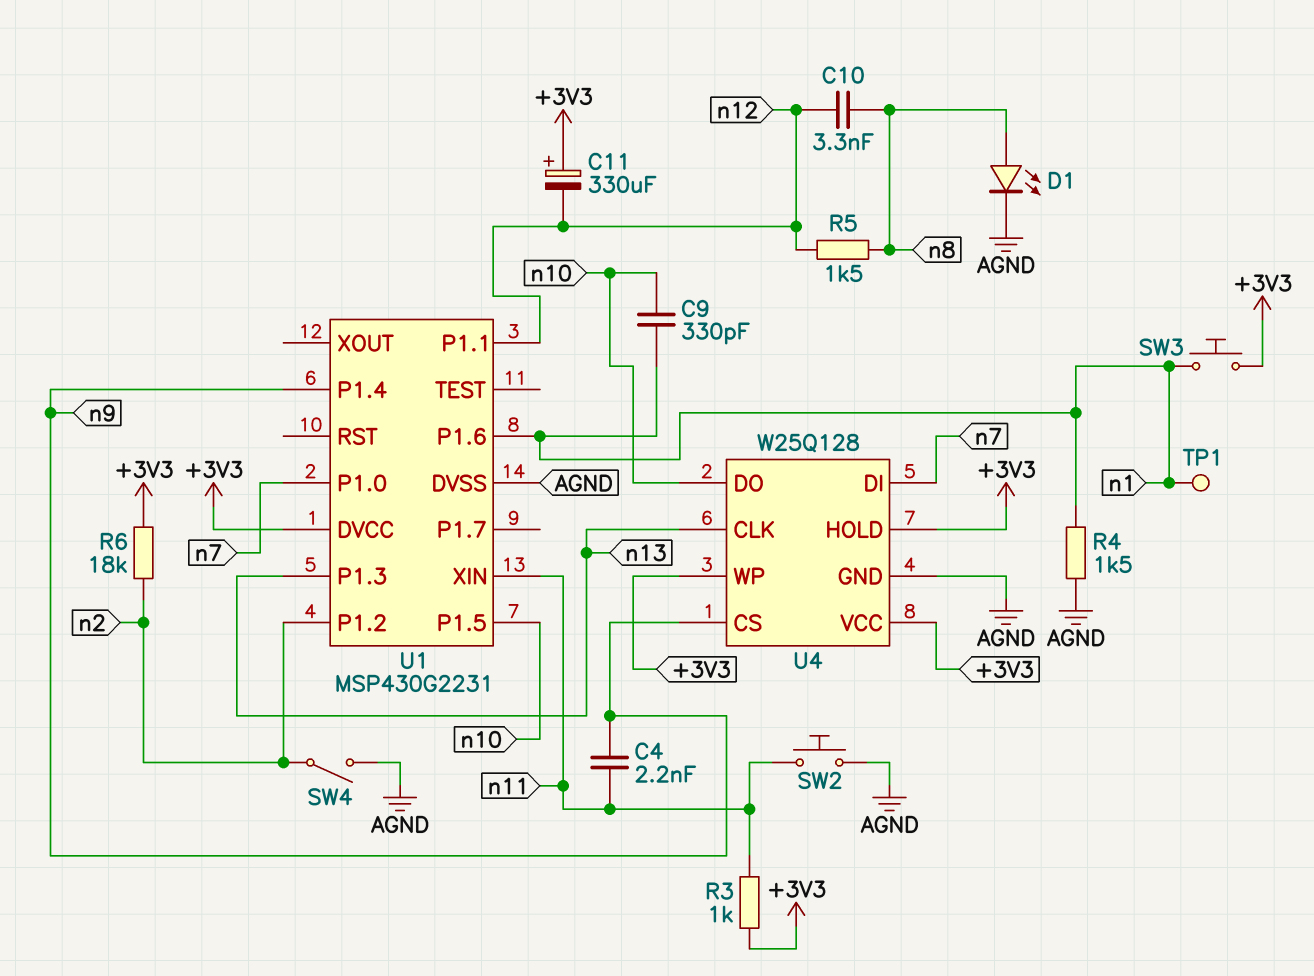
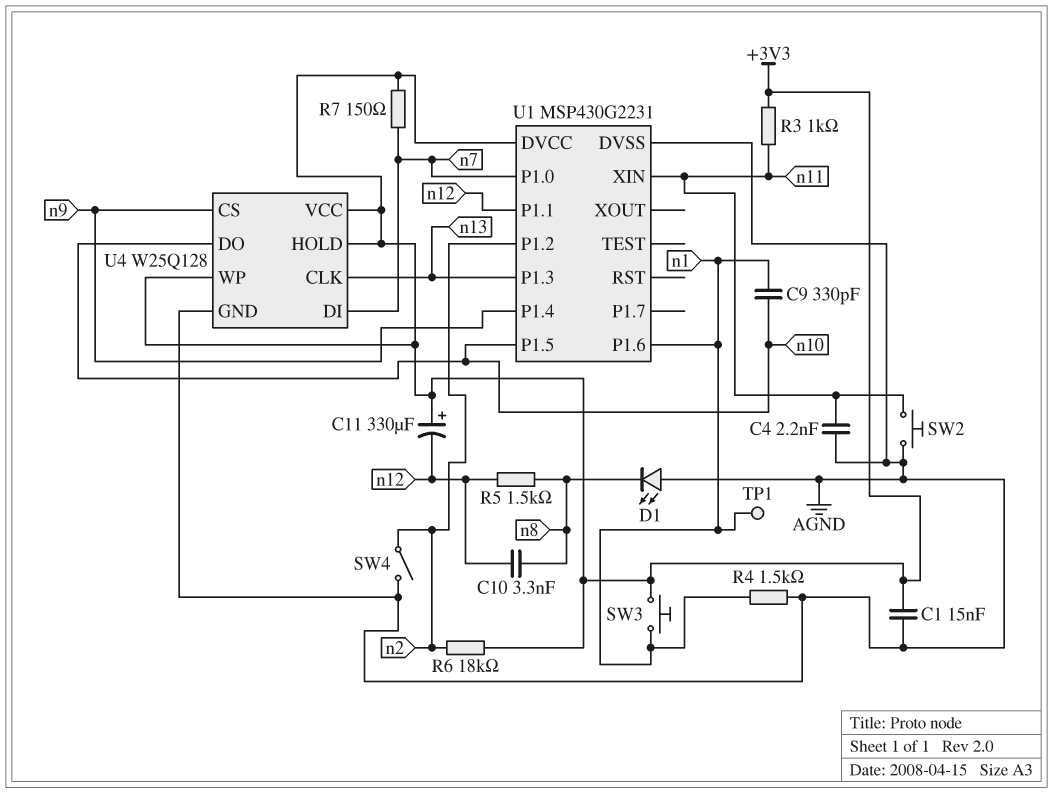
C1: none -> 15nF (+3V3, AGND)
C4: 2.2nF (n9, n11) -> 2.2nF (AGND, n11)
D1: LED (A n8, K AGND) -> LED (A AGND, K n8)
R7: none -> 150 (+3V3, n7)

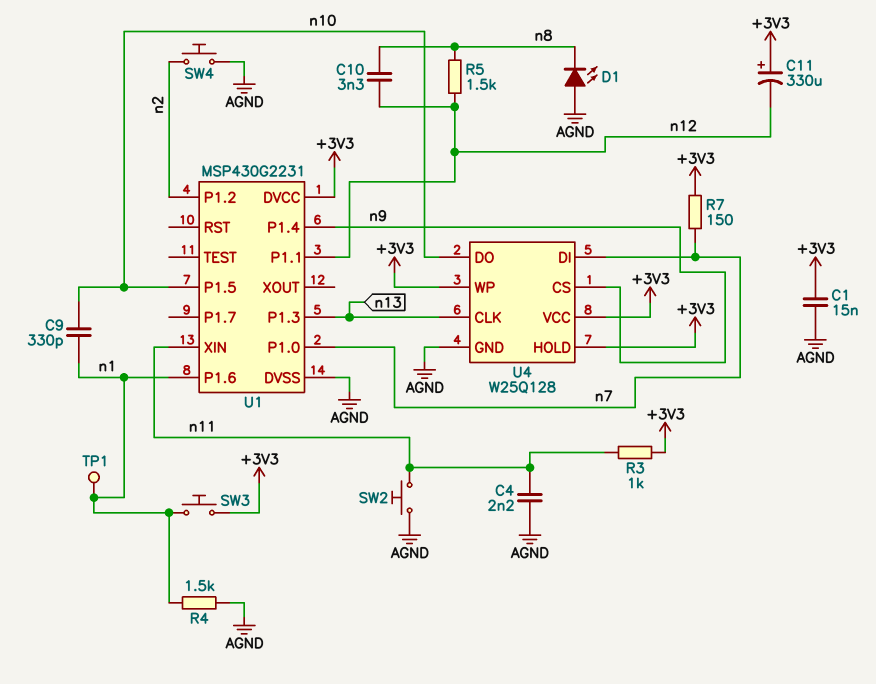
R6: 18k (+3V3, n2) -> none
SW4: switch (AGND, n2) -> button (AGND, n2)

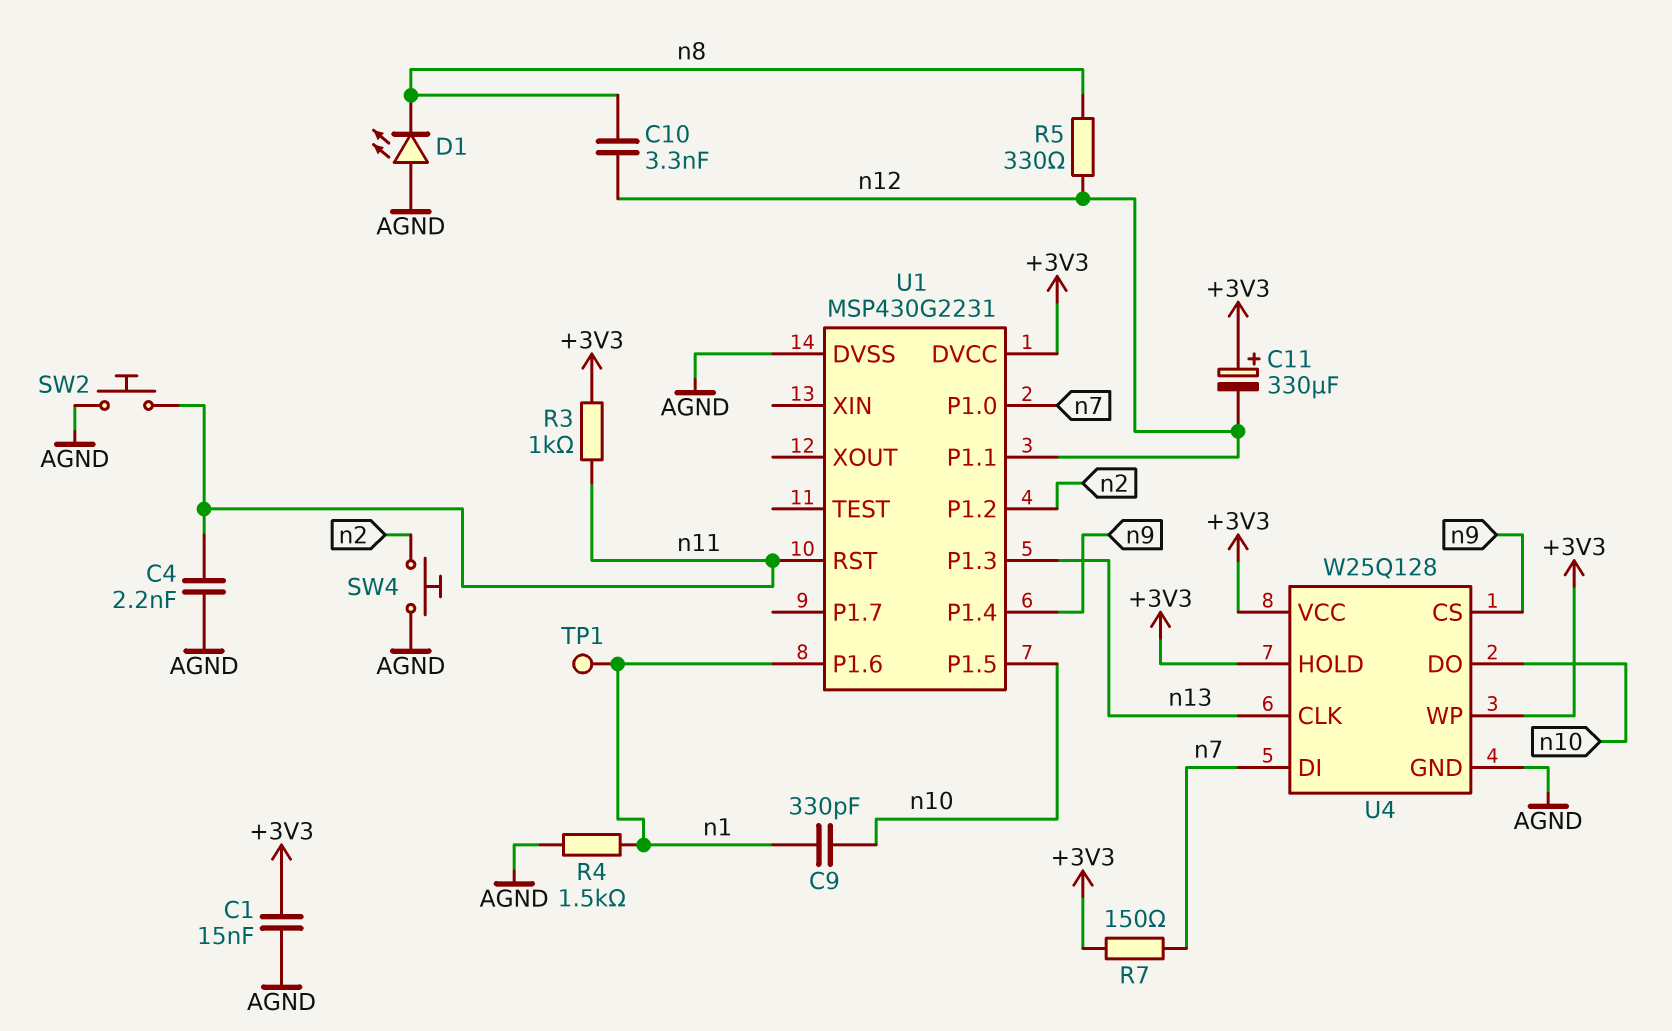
R5: 1.5k (n8, n12) -> 330 (n8, n12)
SW3: button (+3V3, n1) -> none
U1 pin RST: none -> n11
U1 pin XIN: n11 -> none

